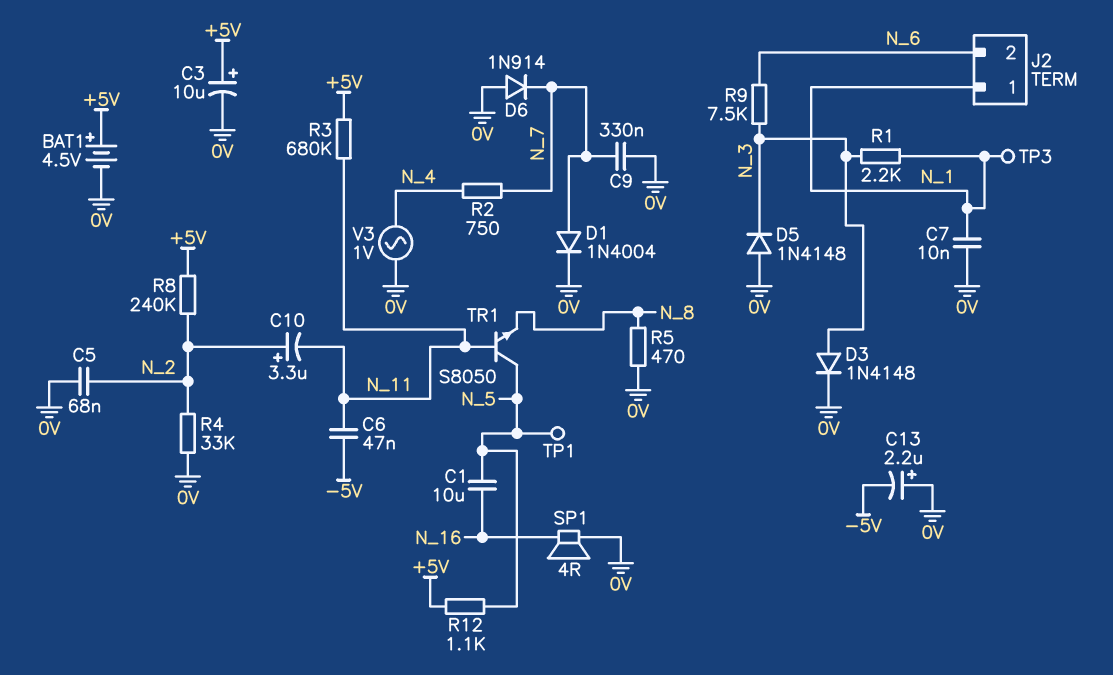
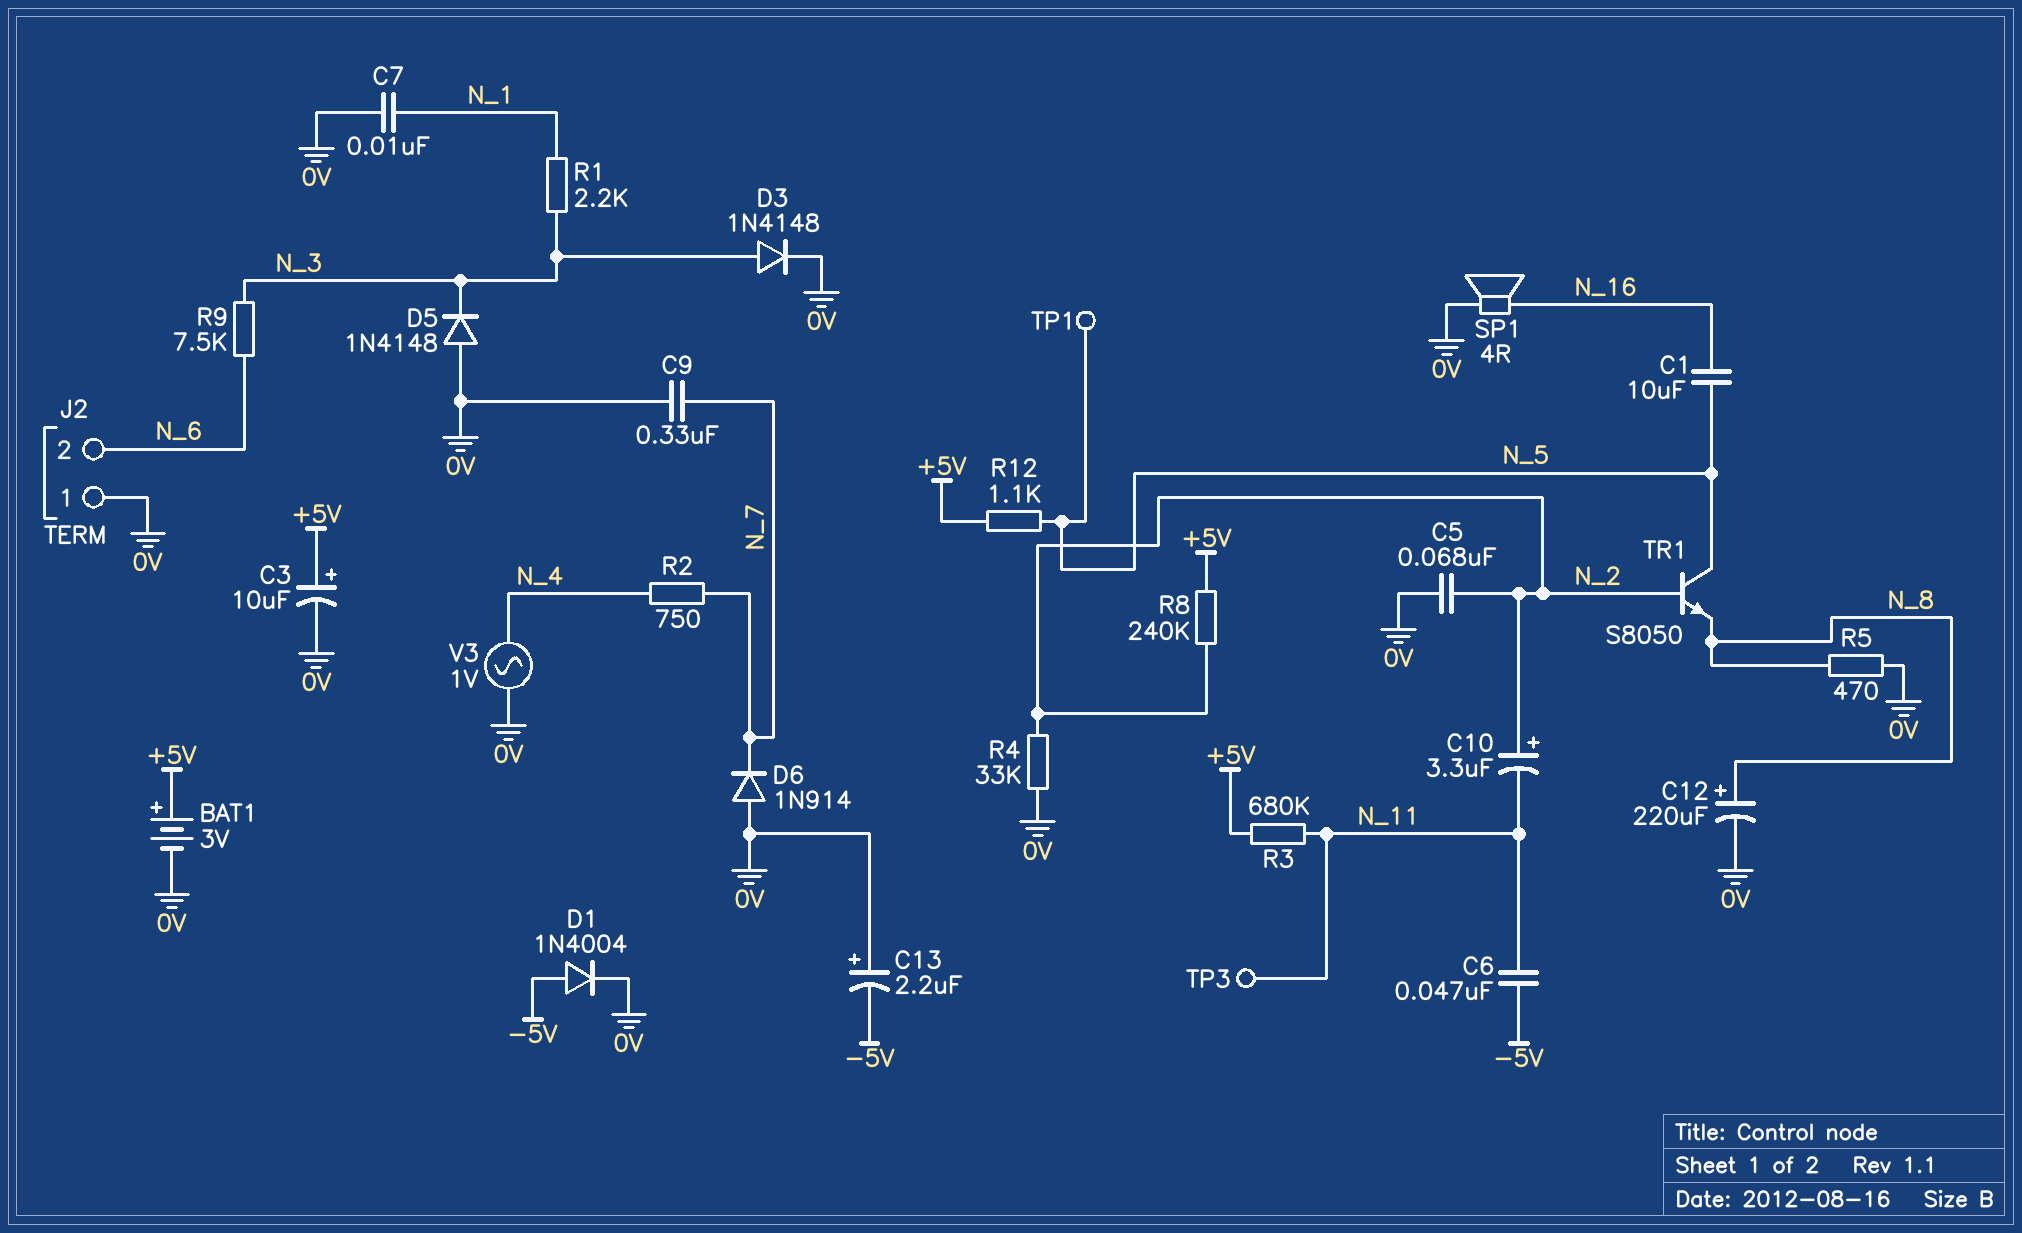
BAT1: 4.5V (plus +5V, minus 0V) -> 3V (plus +5V, minus 0V)
C12: none -> 220uF (plus N_8, minus 0V)
D1: diode 1N4004 (A N_7, K 0V) -> diode 1N4004 (A -5V, K 0V)
J2 pin 1: N_1 -> 0V
TP3: test point (N_1) -> test point (N_11)
TR1: NPN S8050 (B N_11, C N_5, E N_8) -> NPN S8050 (B N_2, C N_5, E N_8)

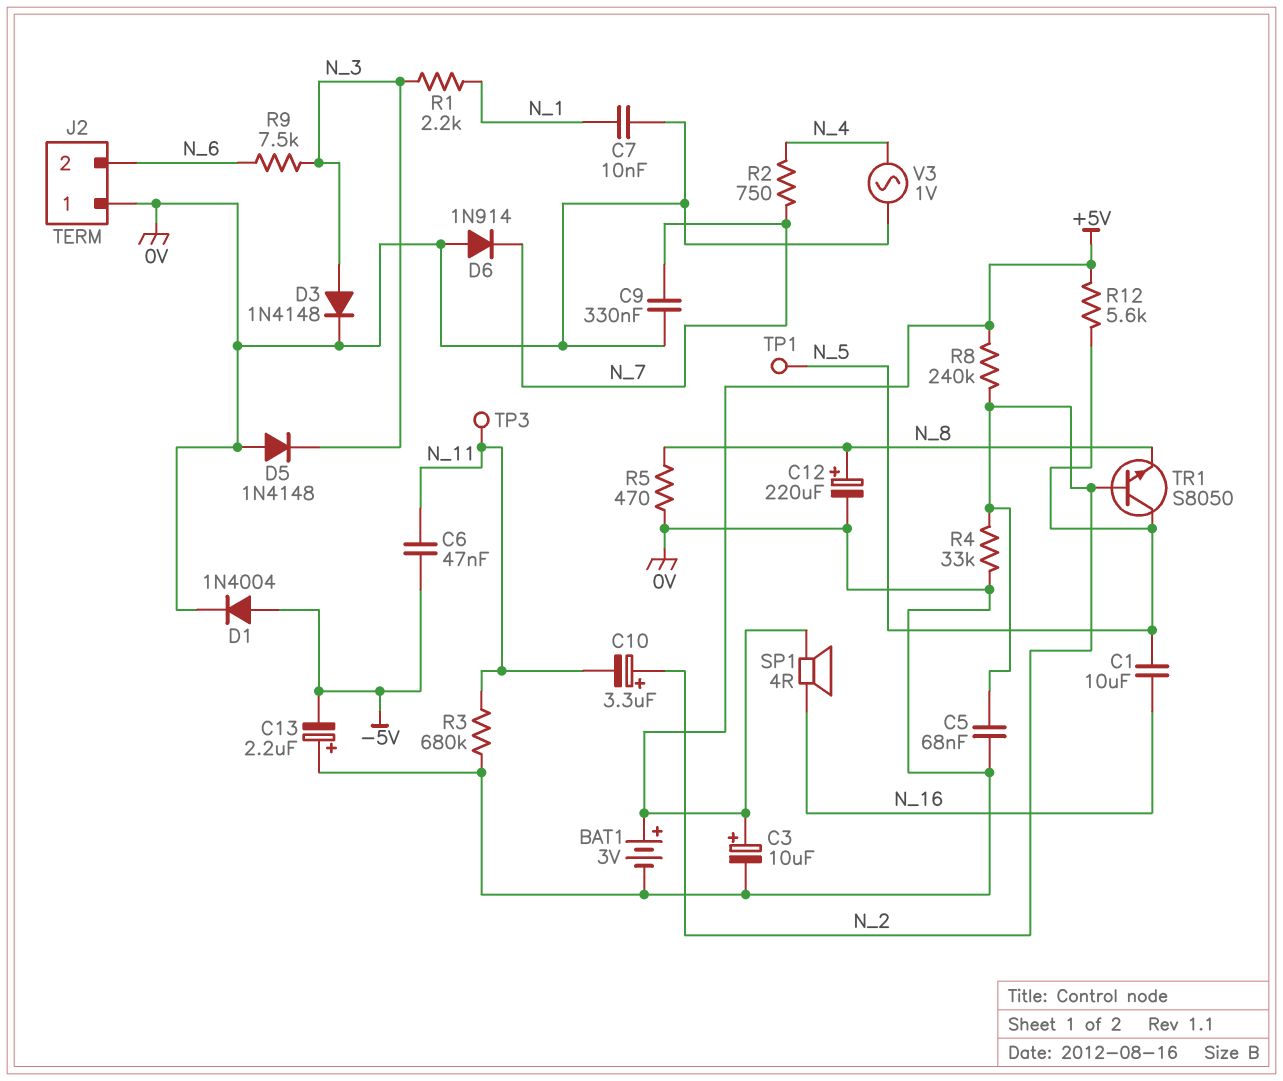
R3: 680k (+5V, N_11) -> 680k (0V, N_11)
R12: 1.1k (+5V, N_5) -> 5.6k (+5V, N_5)
SP1: speaker 4R (0V, N_16) -> speaker 4R (+5V, N_16)

